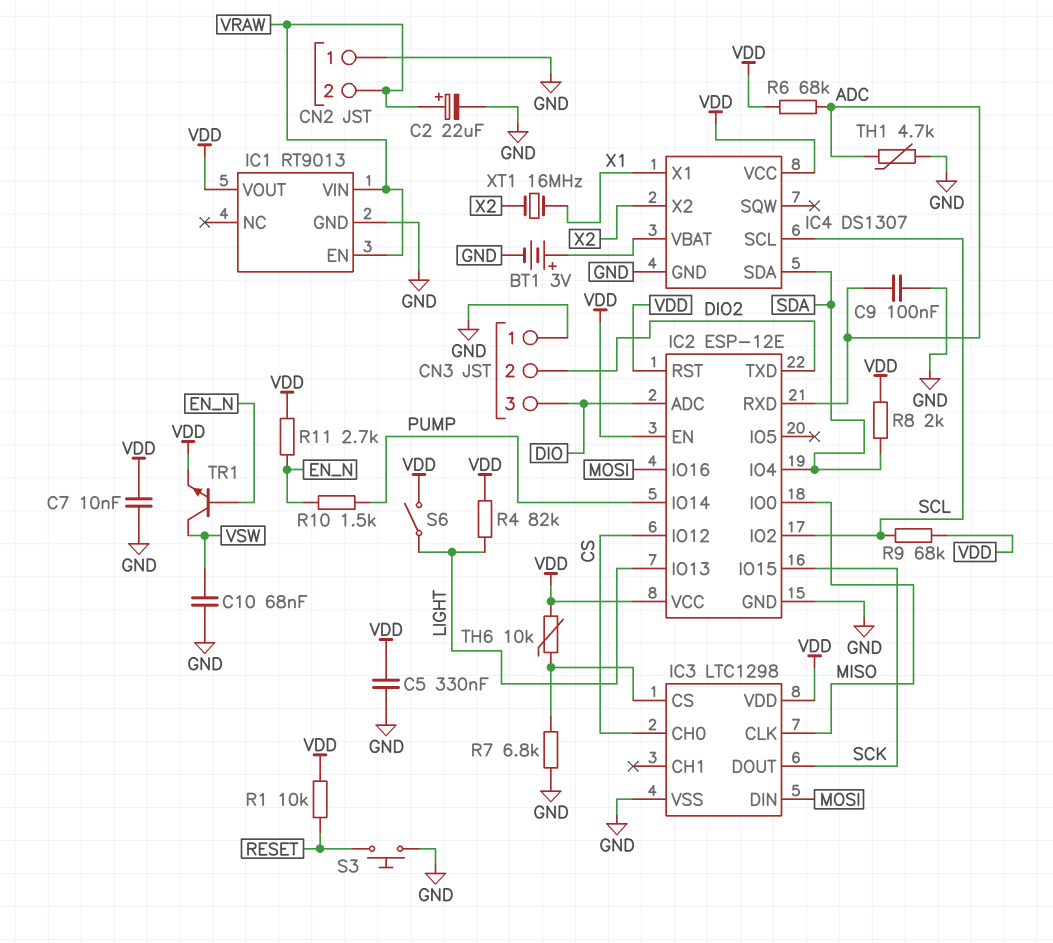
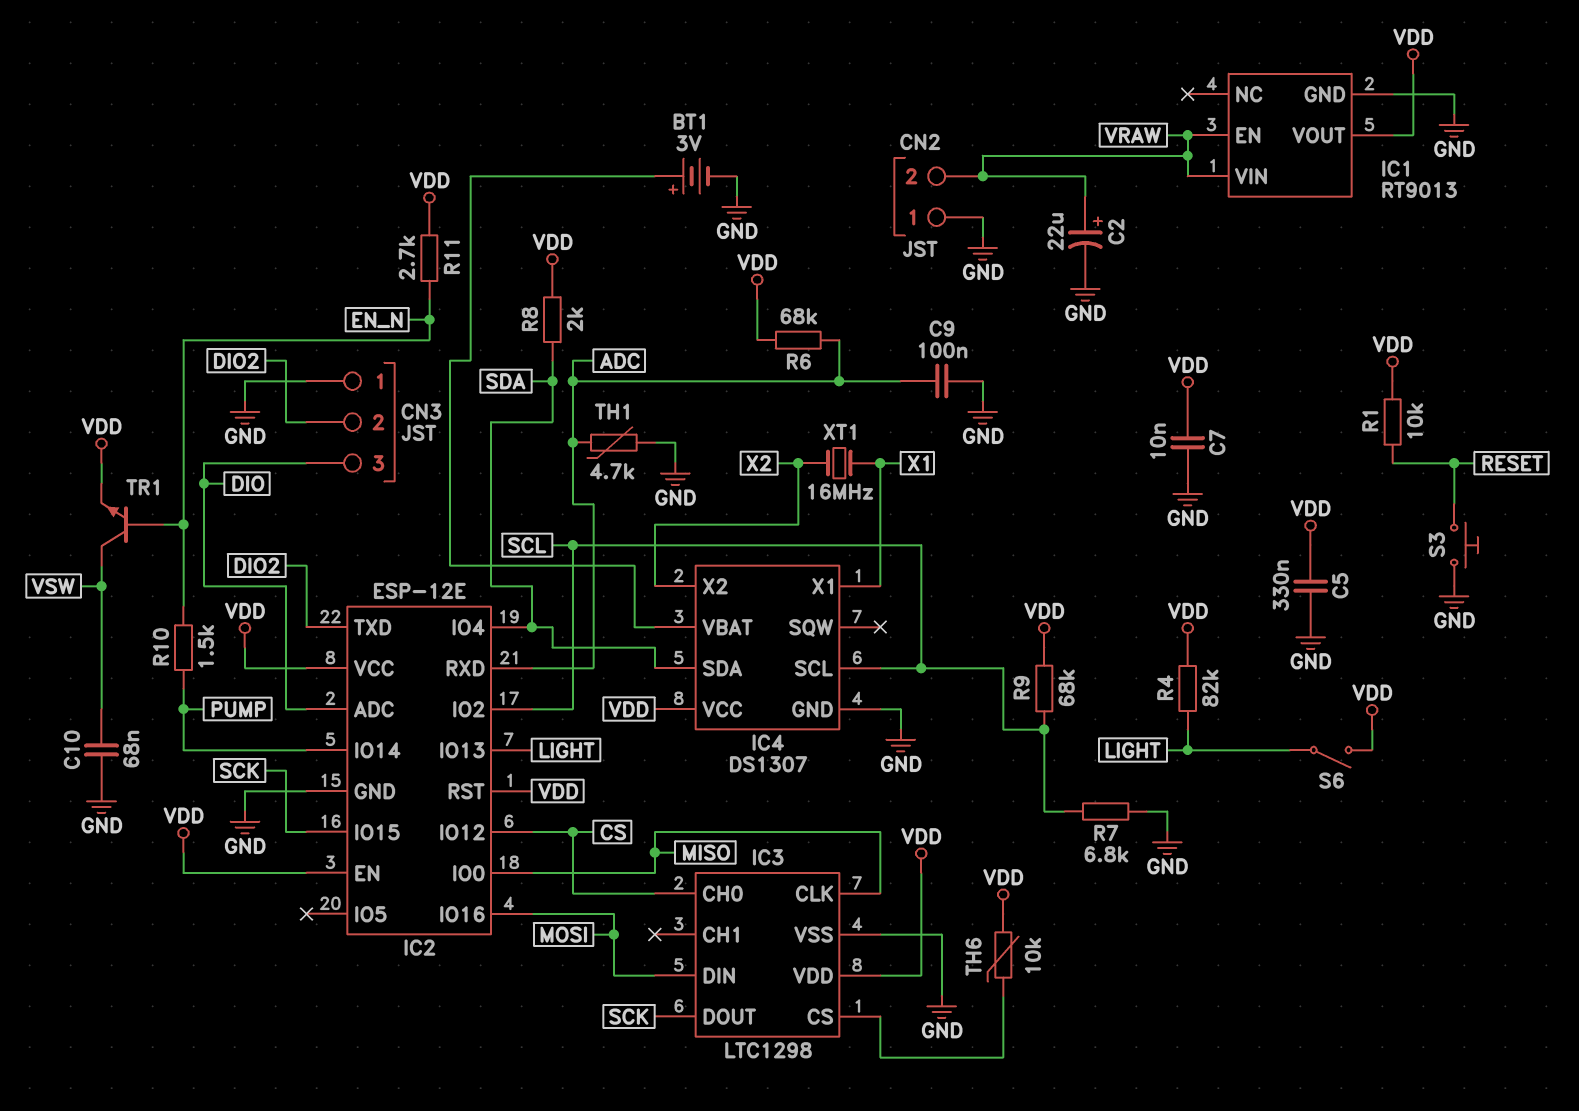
R7: 6.8k (GND, IC3/CS) -> 6.8k (GND, SCL)

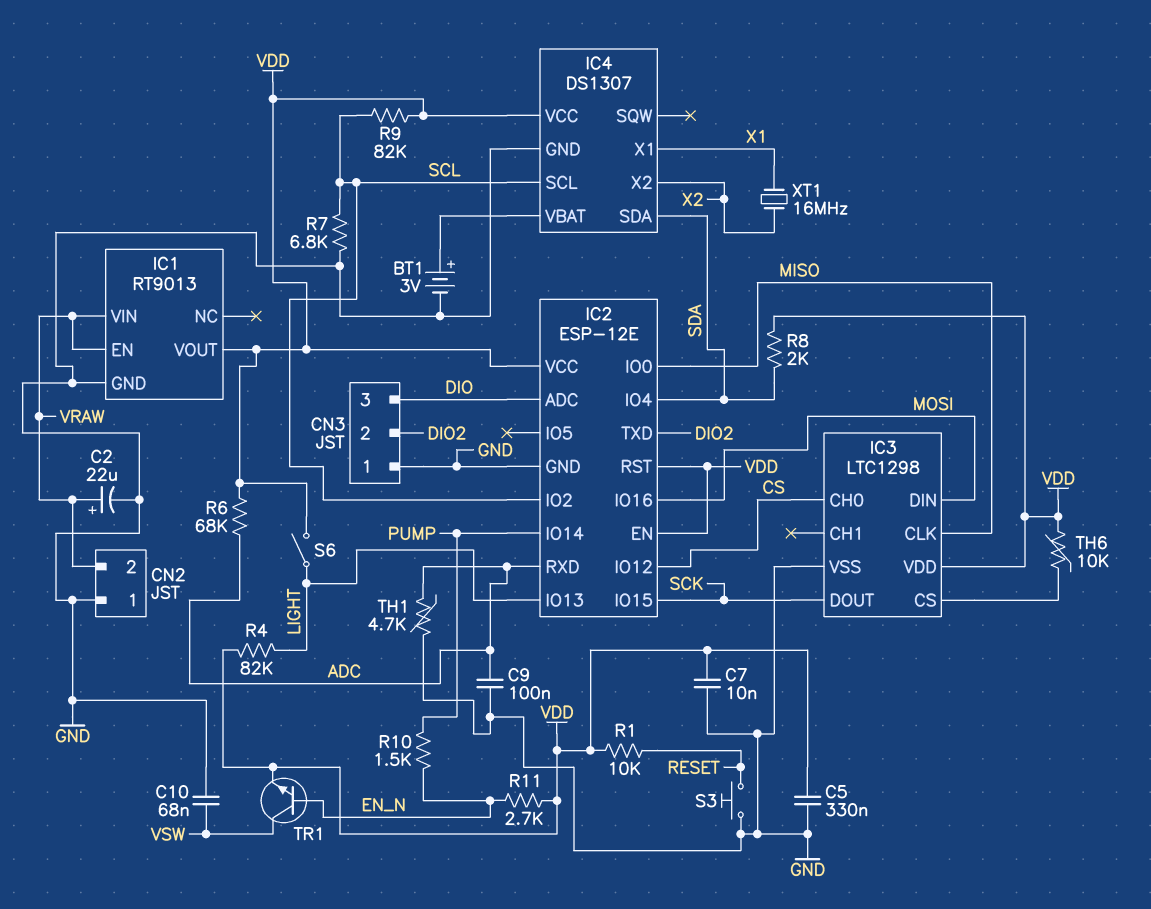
R9: 68k (SCL, VDD) -> 82k (SCL, VDD)

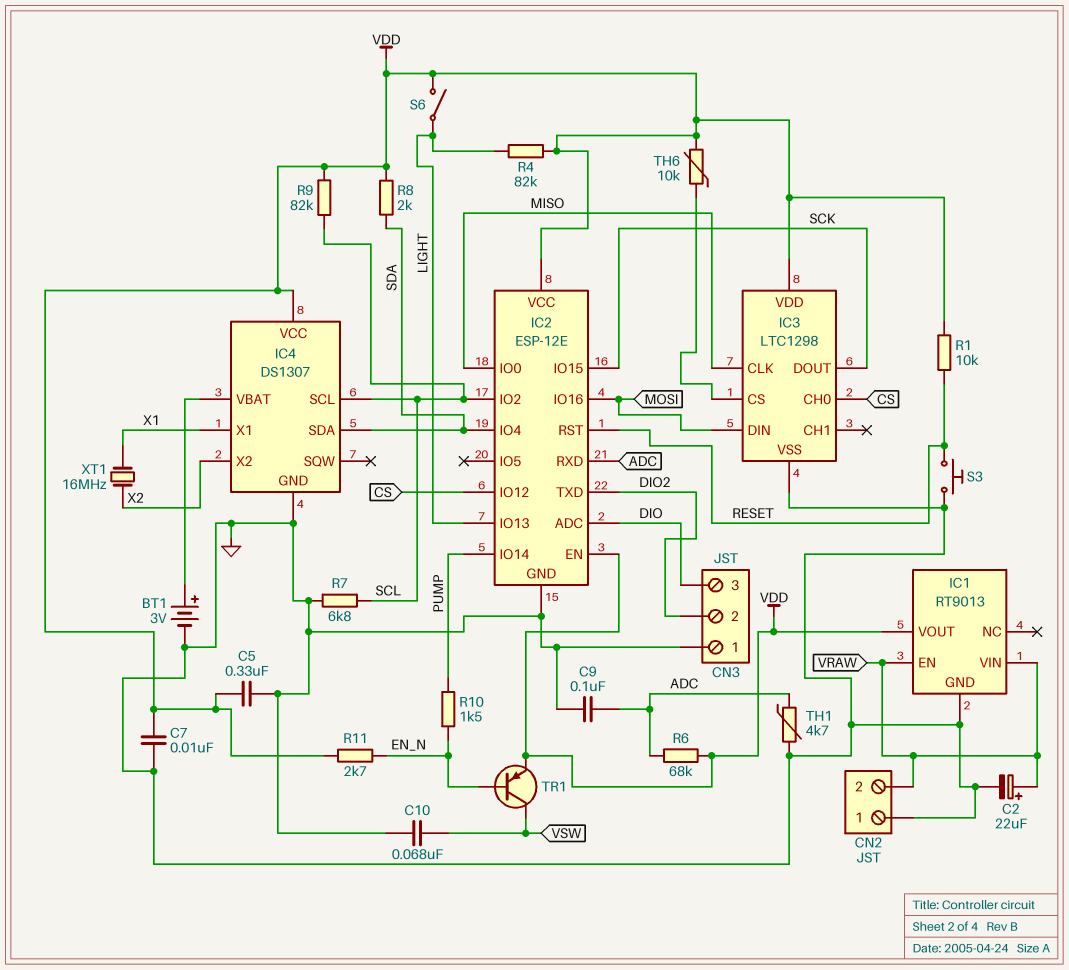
IC2 pin RST: VDD -> RESET
TR1: NPN (B EN_N, C VSW, E VDD) -> PNP (B EN_N, C VSW, E VDD)

